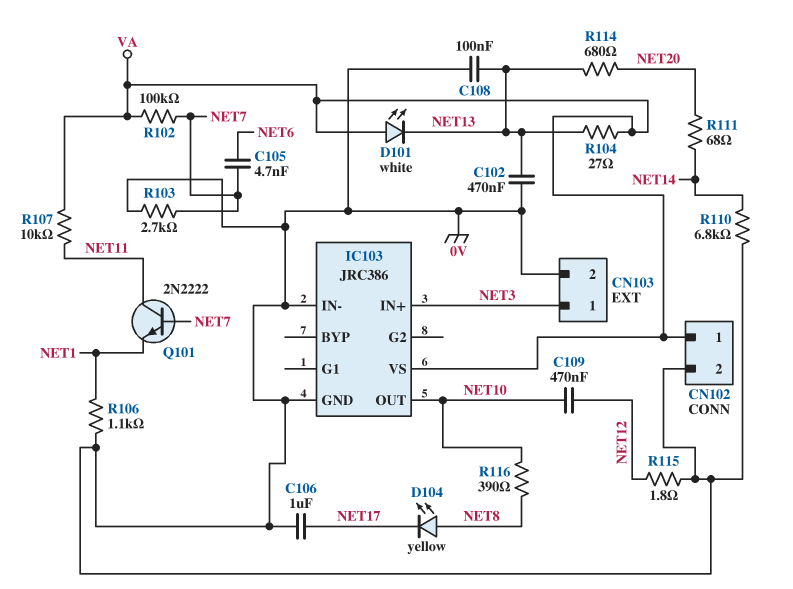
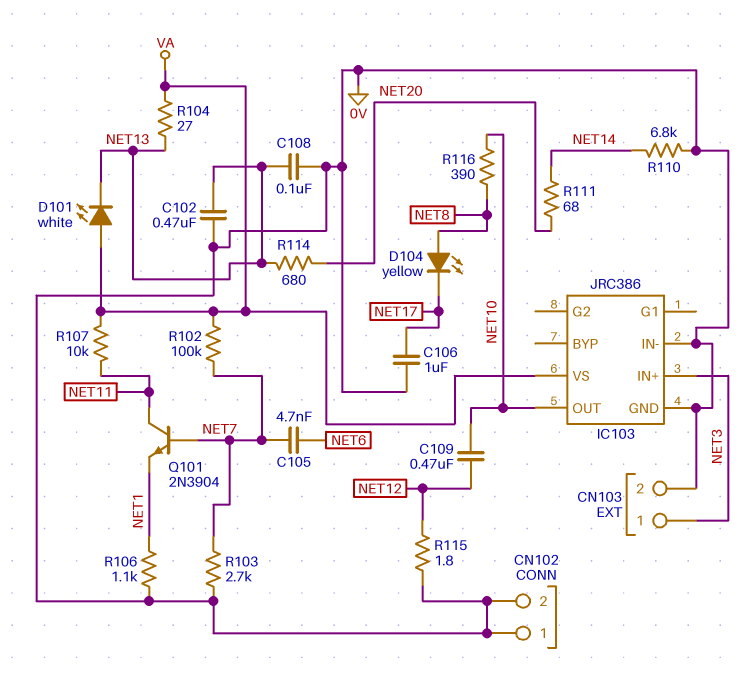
CN102 pin 1: VA -> 0V
Q101: NPN 2N2222 (B NET7, C NET11, E NET1) -> NPN 2N3904 (B NET7, C NET11, E NET1)

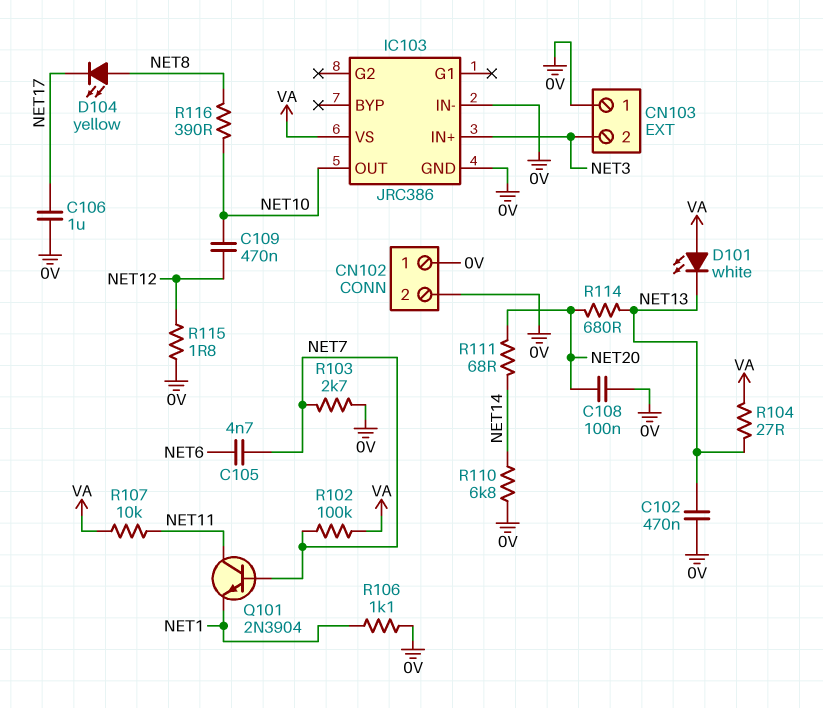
C108: 100nF (0V, NET13) -> 100nF (0V, NET20)
CN103 pin 1: NET3 -> 0V
CN103 pin 2: 0V -> NET3

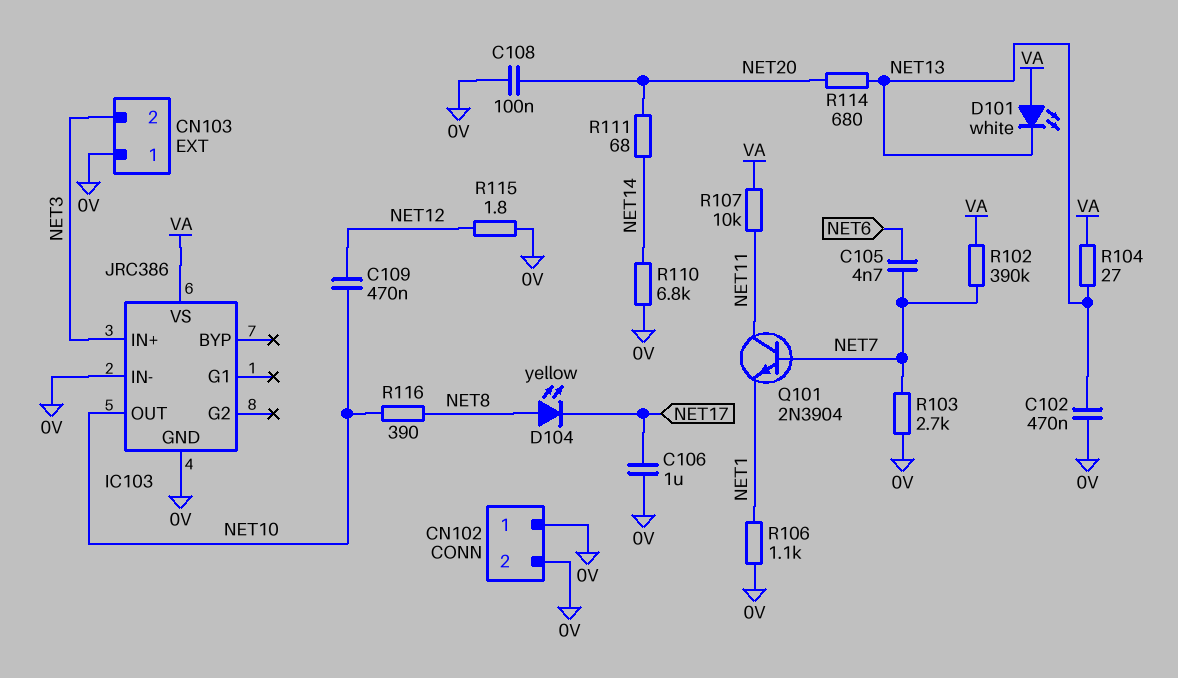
R102: 100k (NET7, VA) -> 390k (NET7, VA)

